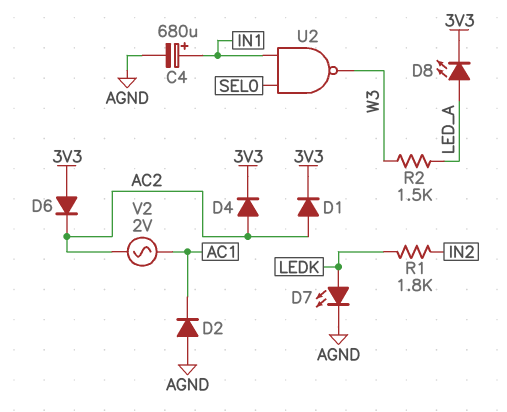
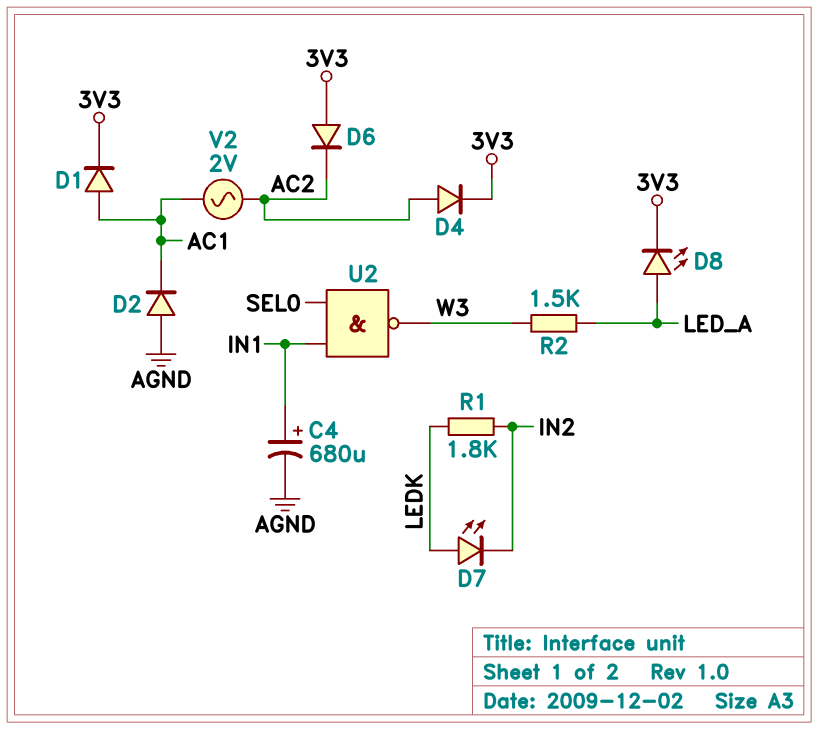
D1: diode (A AC2, K 3V3) -> diode (A AC1, K 3V3)
D7: LED (A LEDK, K AGND) -> LED (A LEDK, K IN2)

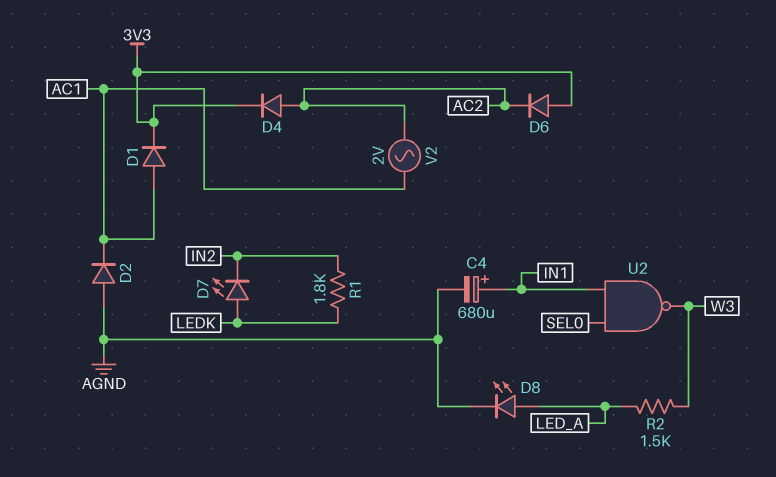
D8: LED (A LED_A, K 3V3) -> LED (A LED_A, K AGND)

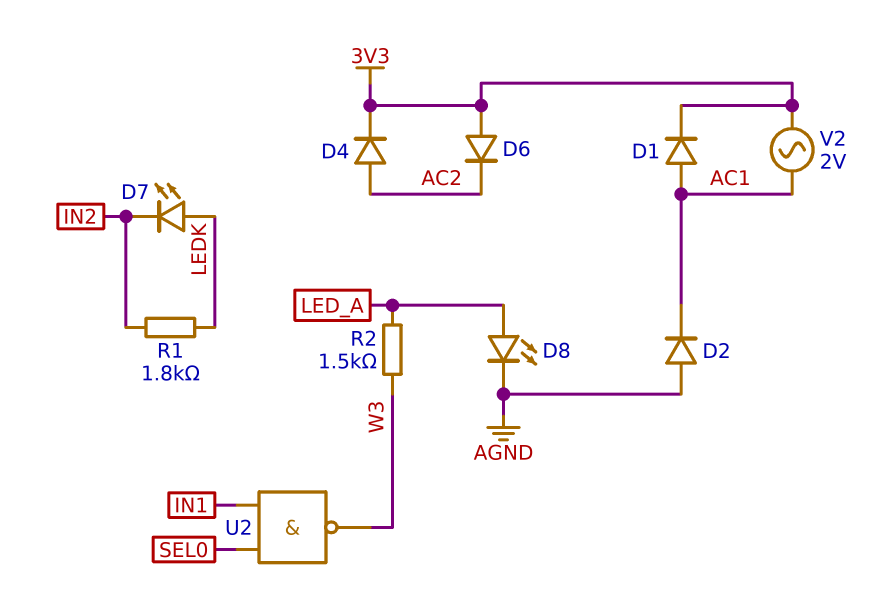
C4: 680uF (plus IN1, minus AGND) -> none
V2: AC 2V (AC1, AC2) -> AC 2V (3V3, AC1)

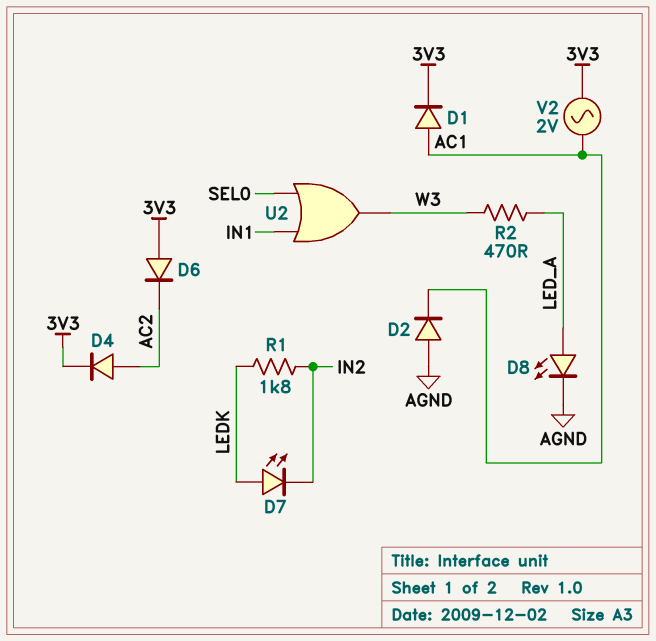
R2: 1.5k (LED_A, W3) -> 470 (LED_A, W3)
U2: NAND (in IN1, in SEL0, out W3) -> OR (in IN1, in SEL0, out W3)

